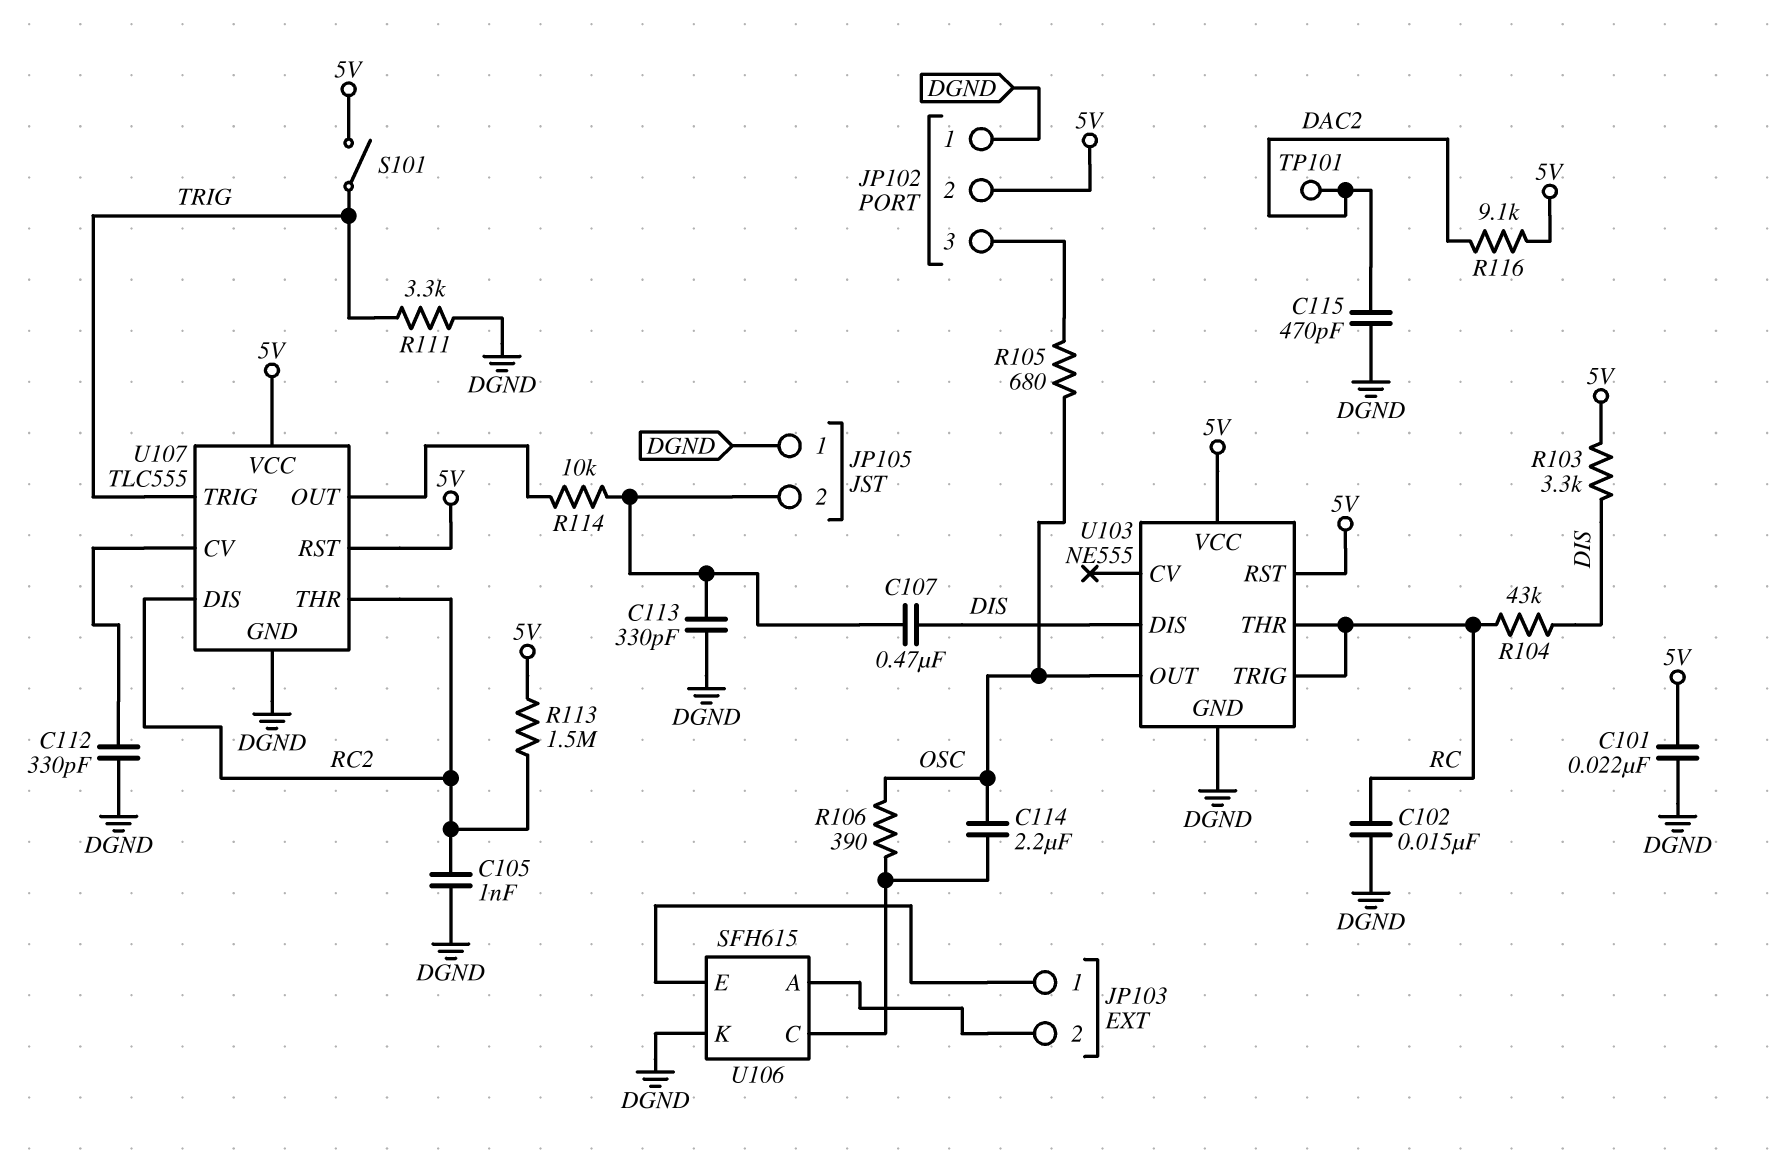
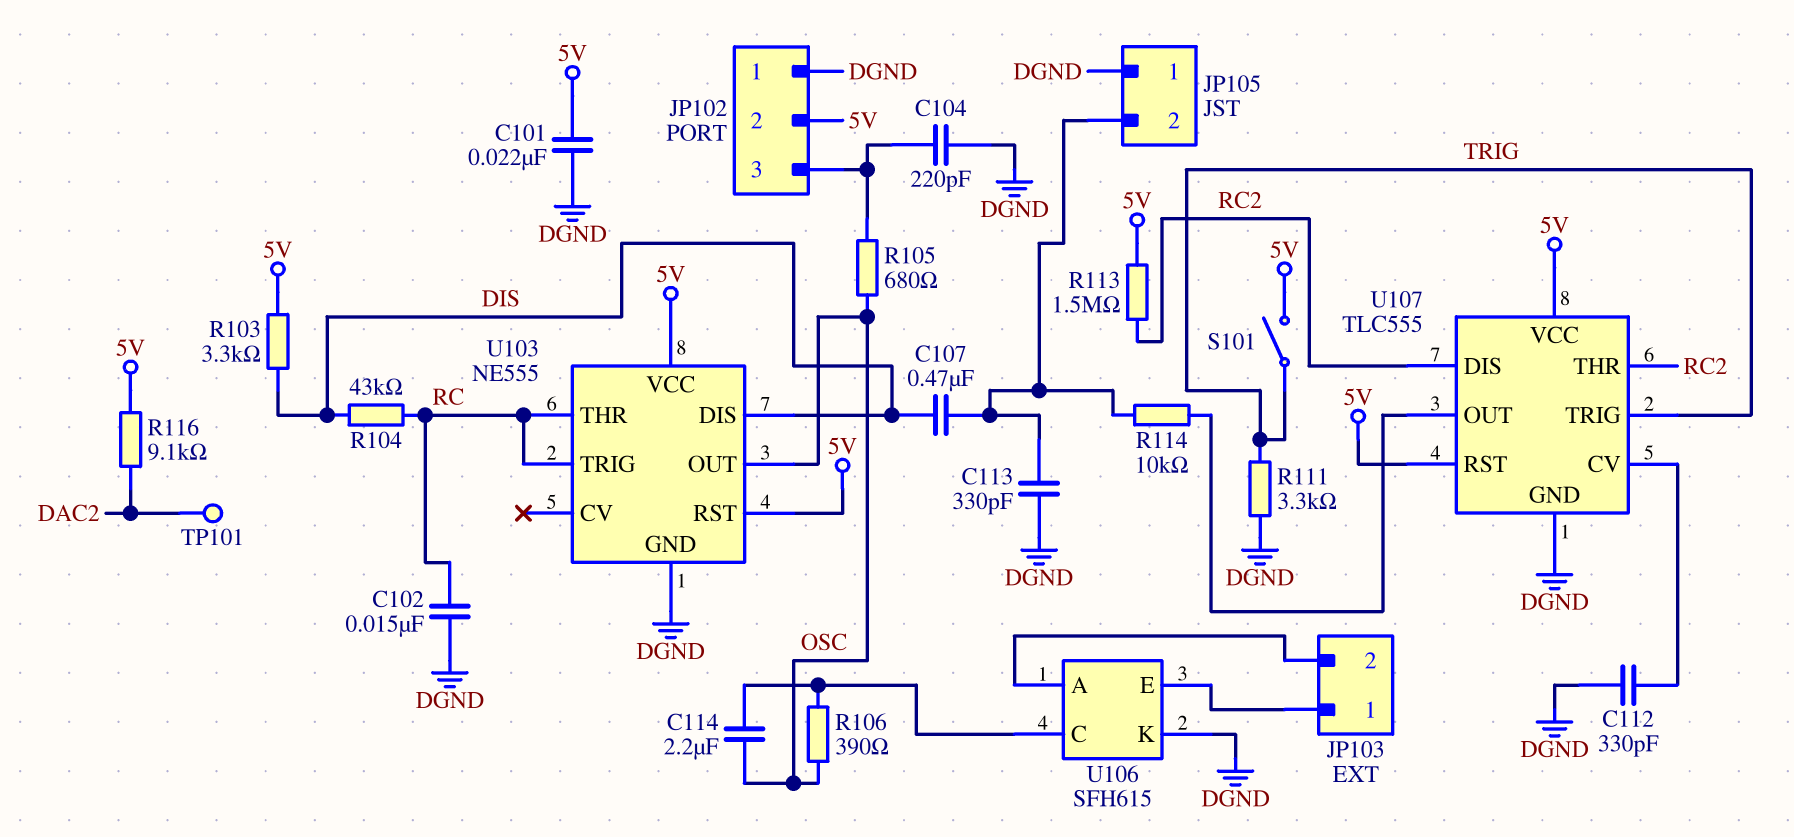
C104: none -> 220pF (DGND, JP102/3)
C105: 1nF (DGND, RC2) -> none
C115: 470pF (DAC2, DGND) -> none

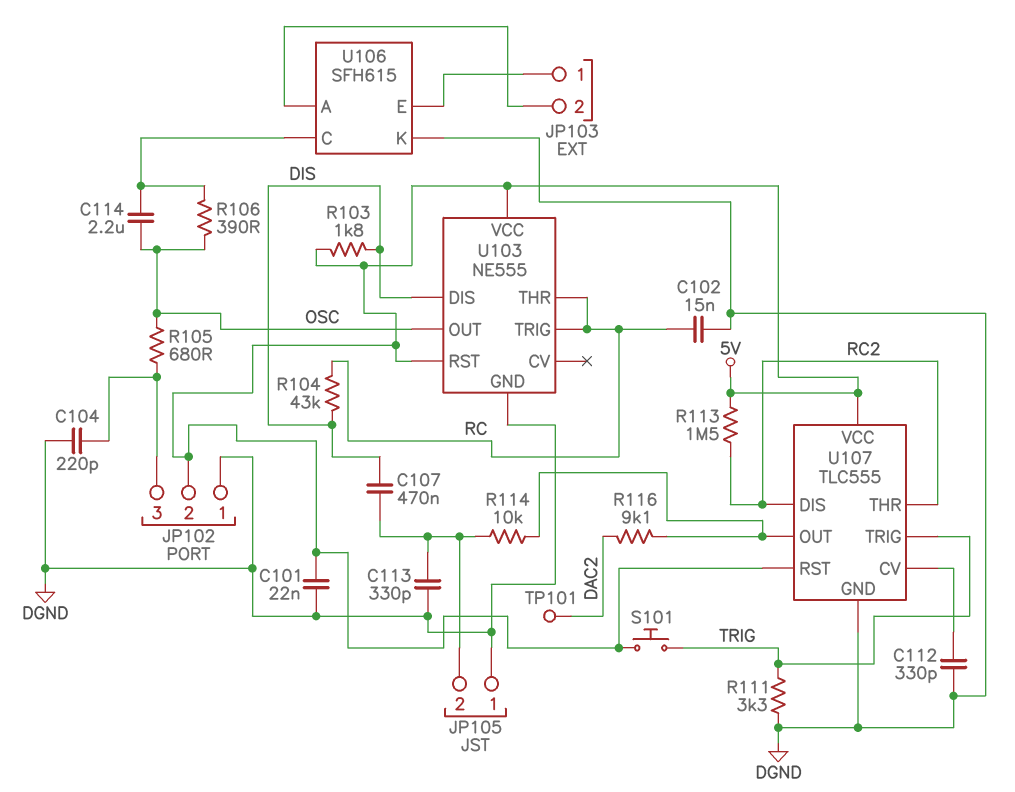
R103: 3.3k (5V, DIS) -> 1.8k (5V, DIS)
R116: 9.1k (5V, DAC2) -> 9.1k (DAC2, U107/OUT)
S101: switch (5V, TRIG) -> button (5V, TRIG)

